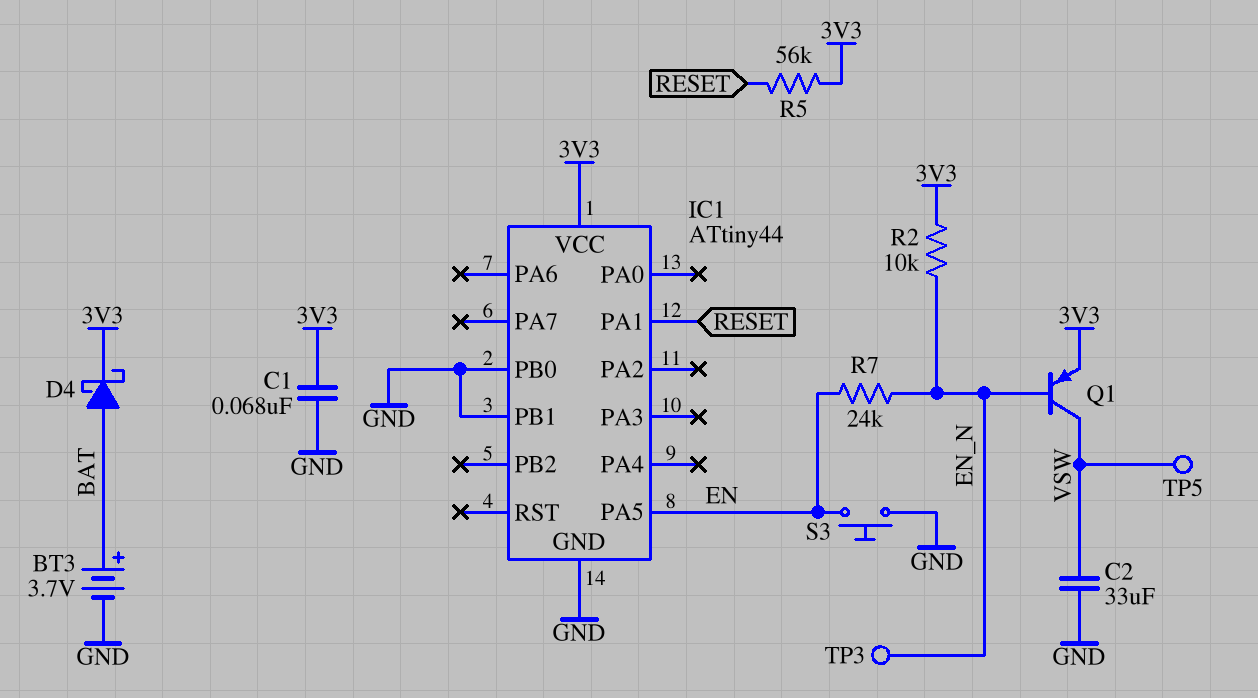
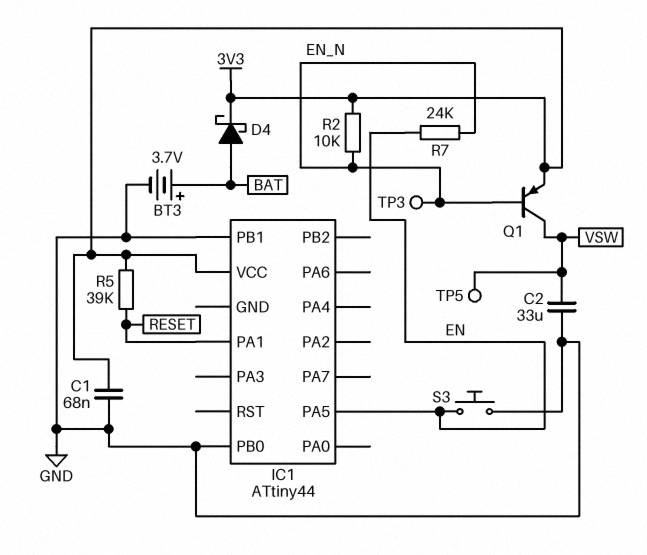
IC1 pin GND: GND -> none
R5: 56k (3V3, RESET) -> 39k (3V3, RESET)

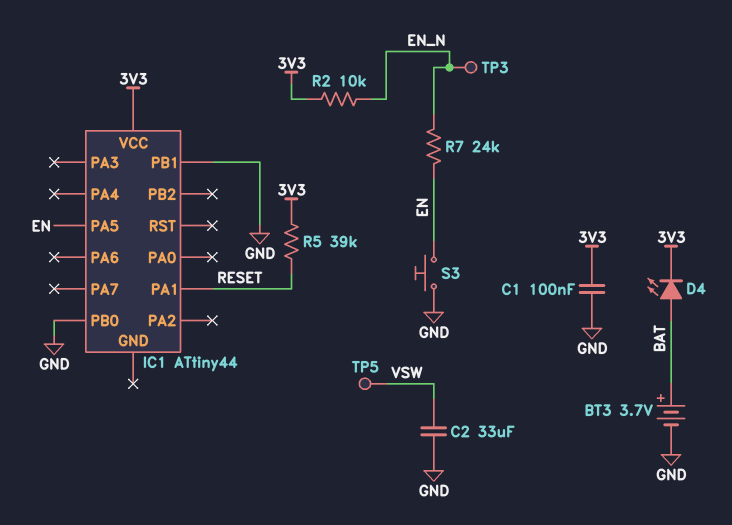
C1: 68nF (3V3, GND) -> 100nF (3V3, GND)
D4: schottky (A BAT, K 3V3) -> LED (A BAT, K 3V3)
Q1: PNP (B EN_N, C VSW, E 3V3) -> none

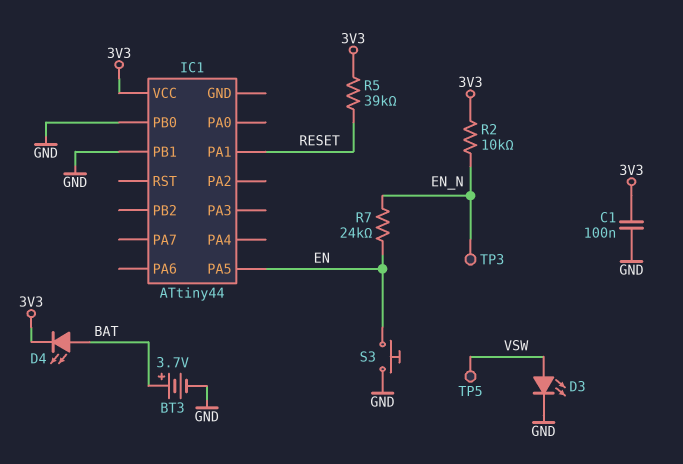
C2: 33uF (GND, VSW) -> none
D3: none -> LED (A VSW, K GND)

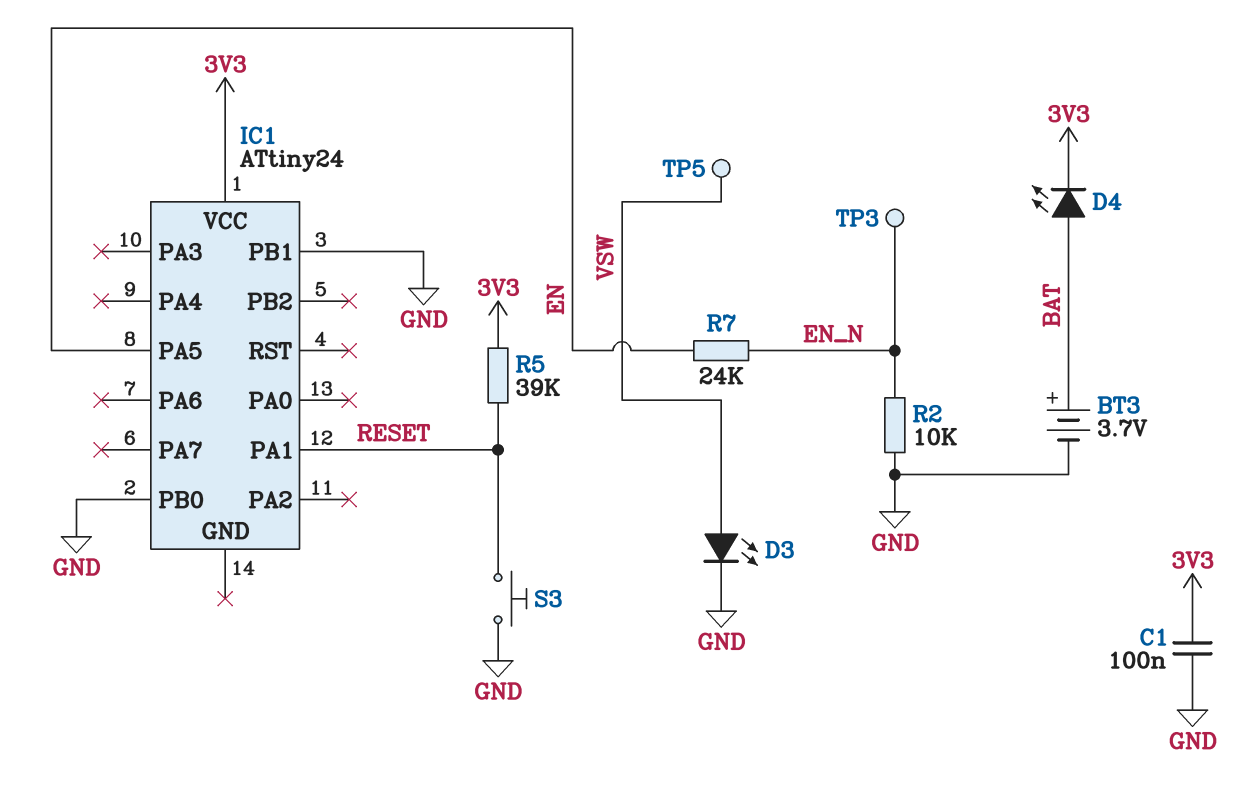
IC1: ATtiny44 -> ATtiny24
R2: 10k (3V3, EN_N) -> 10k (EN_N, GND)
S3: button (EN, GND) -> button (GND, RESET)

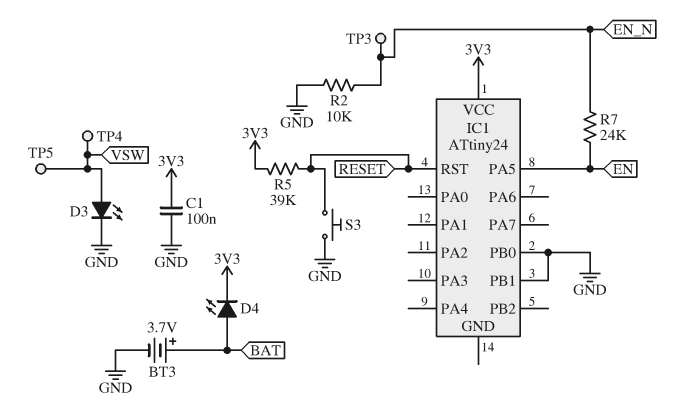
IC1 pin PA1: RESET -> none
IC1 pin RST: none -> RESET
TP4: none -> test point (VSW)

